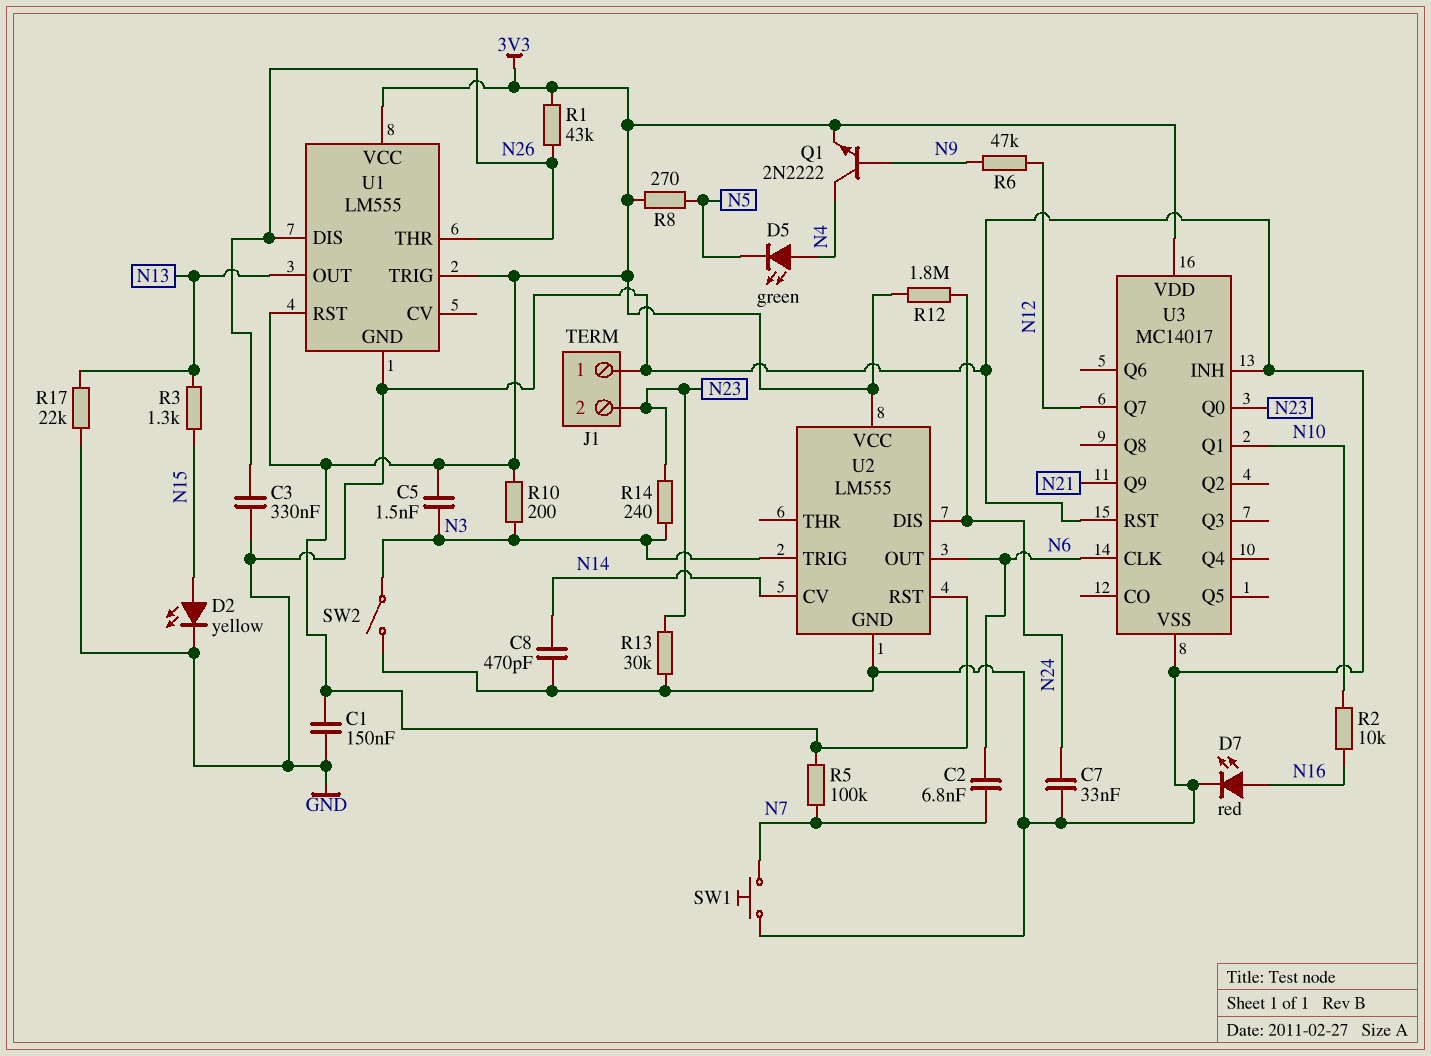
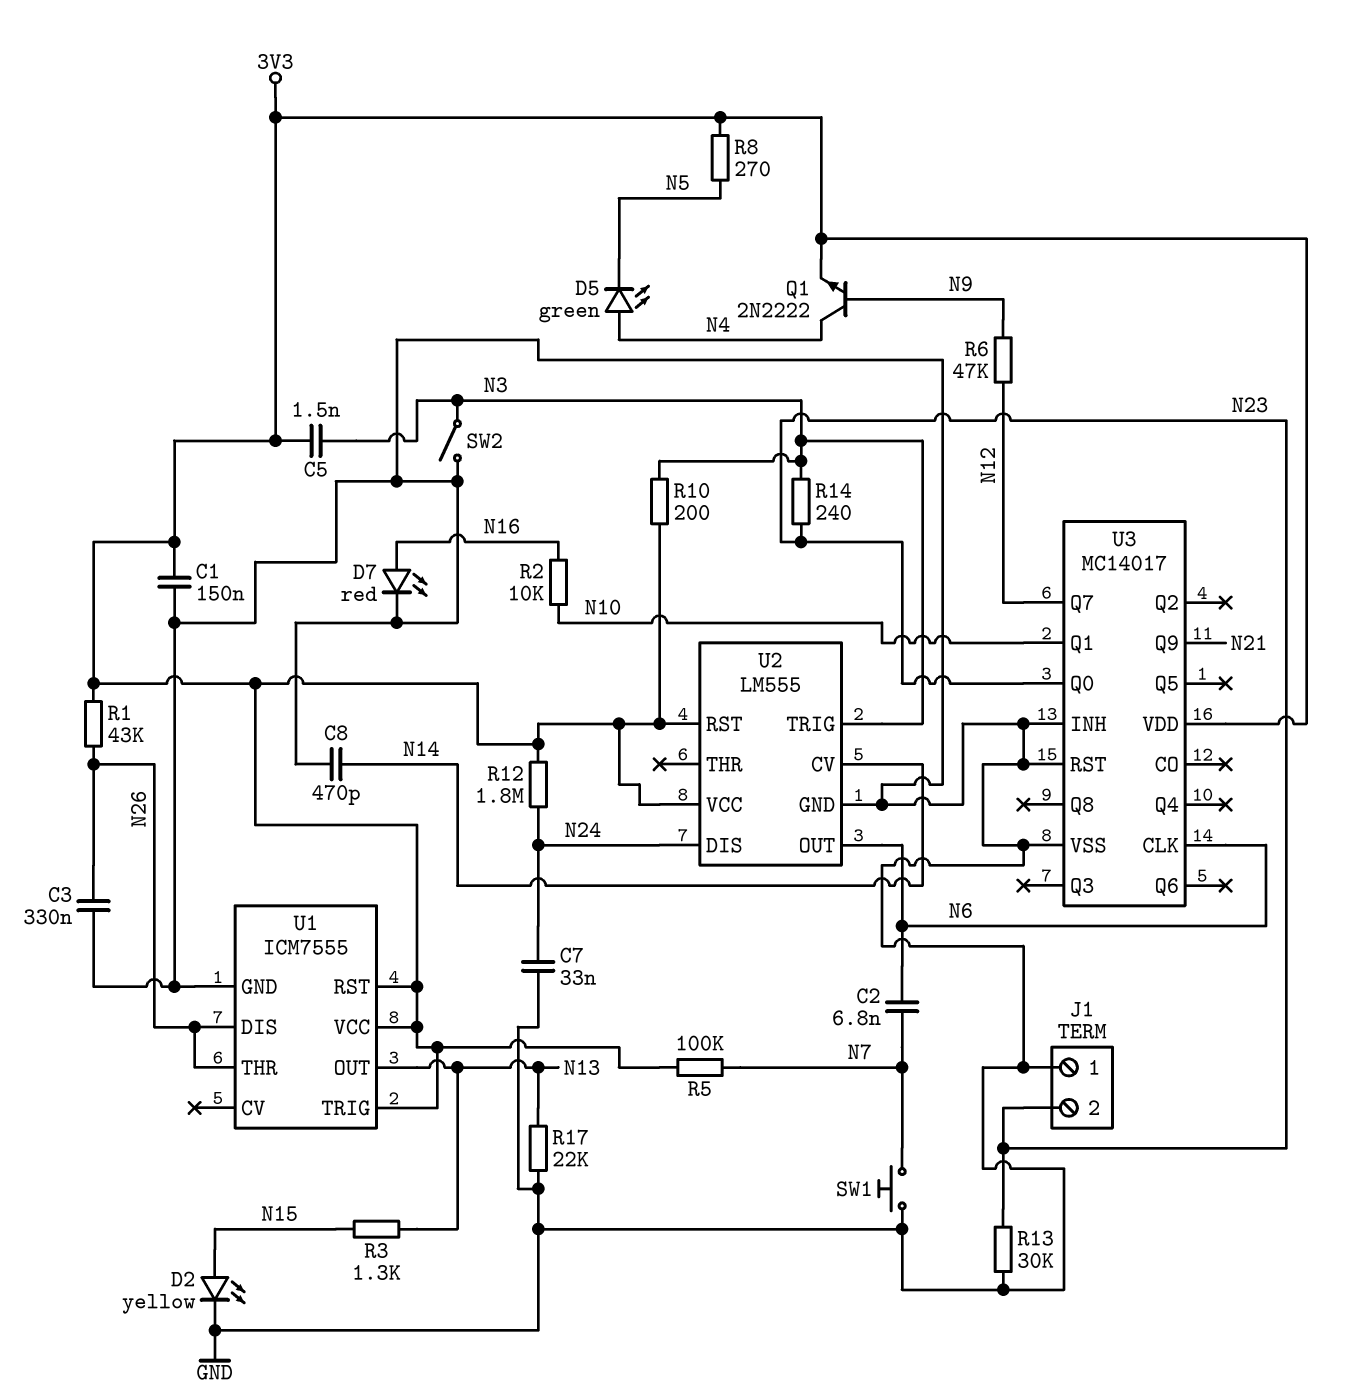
U1: LM555 -> ICM7555

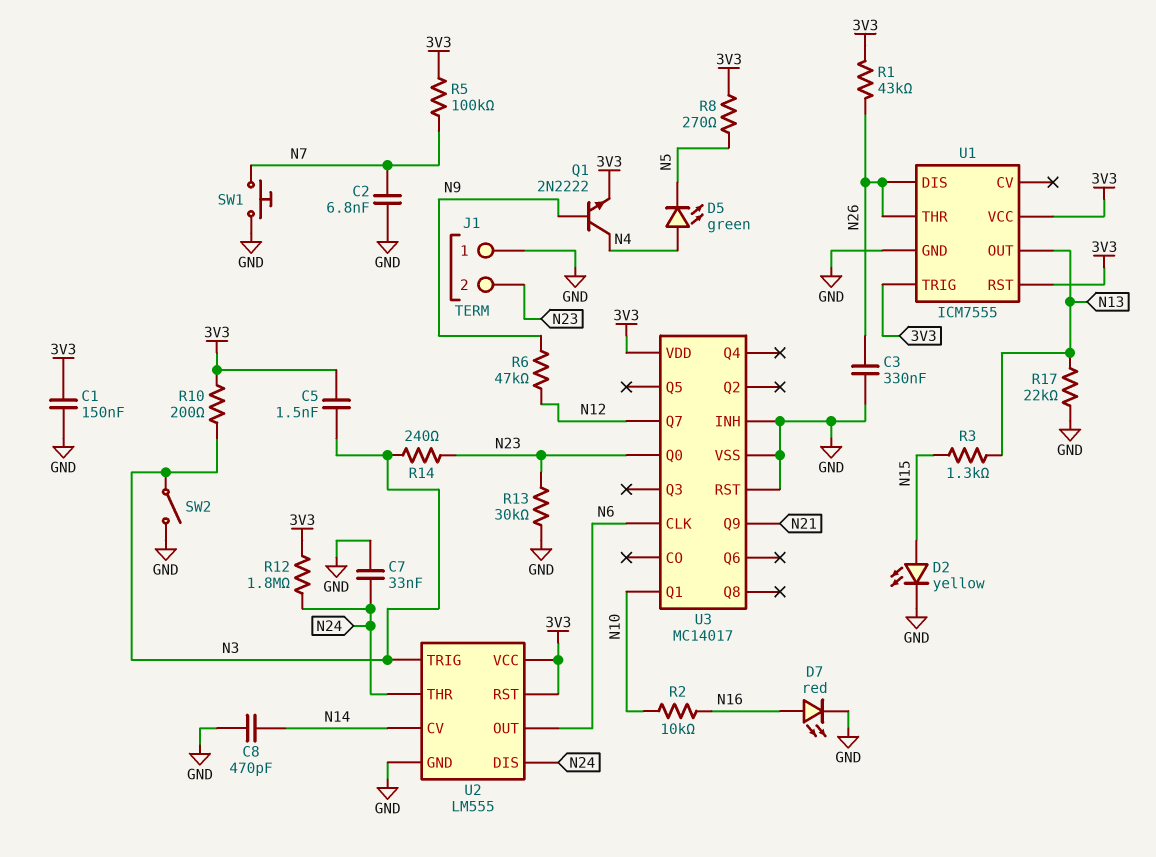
C2: 6.8nF (N6, N7) -> 6.8nF (GND, N7)
U2 pin THR: none -> N24

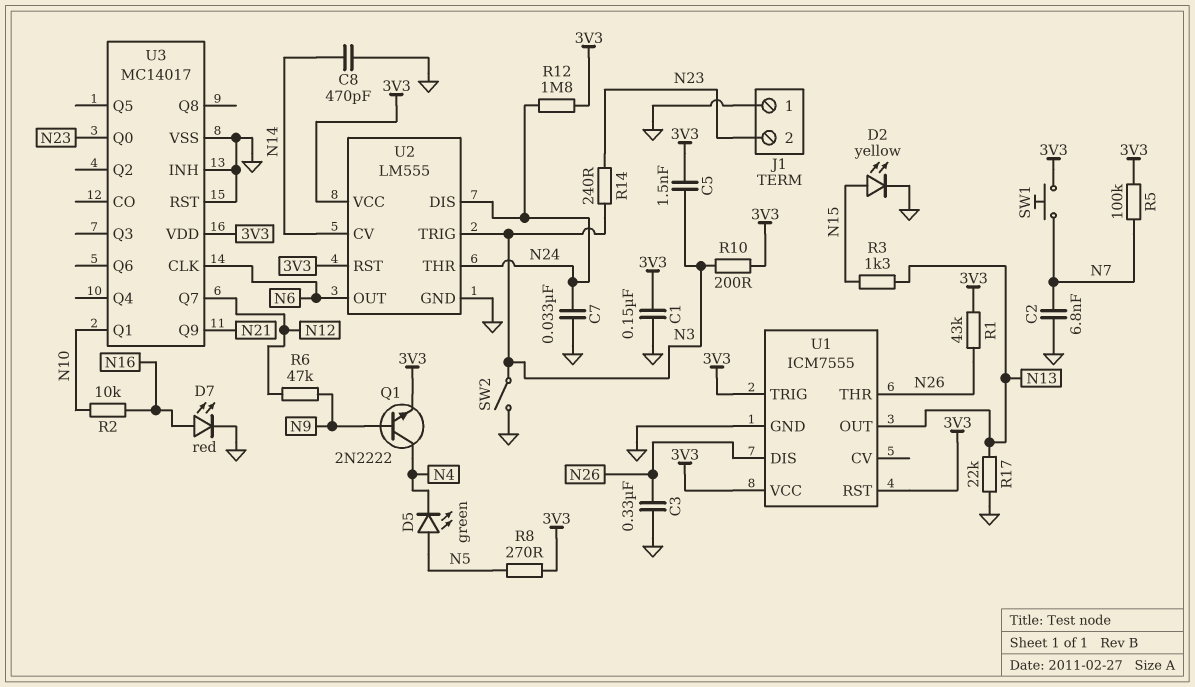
D5: LED green (A N4, K N5) -> LED green (A N5, K N4)
R13: 30k (GND, N23) -> none
SW1: button (GND, N7) -> button (3V3, N7)

